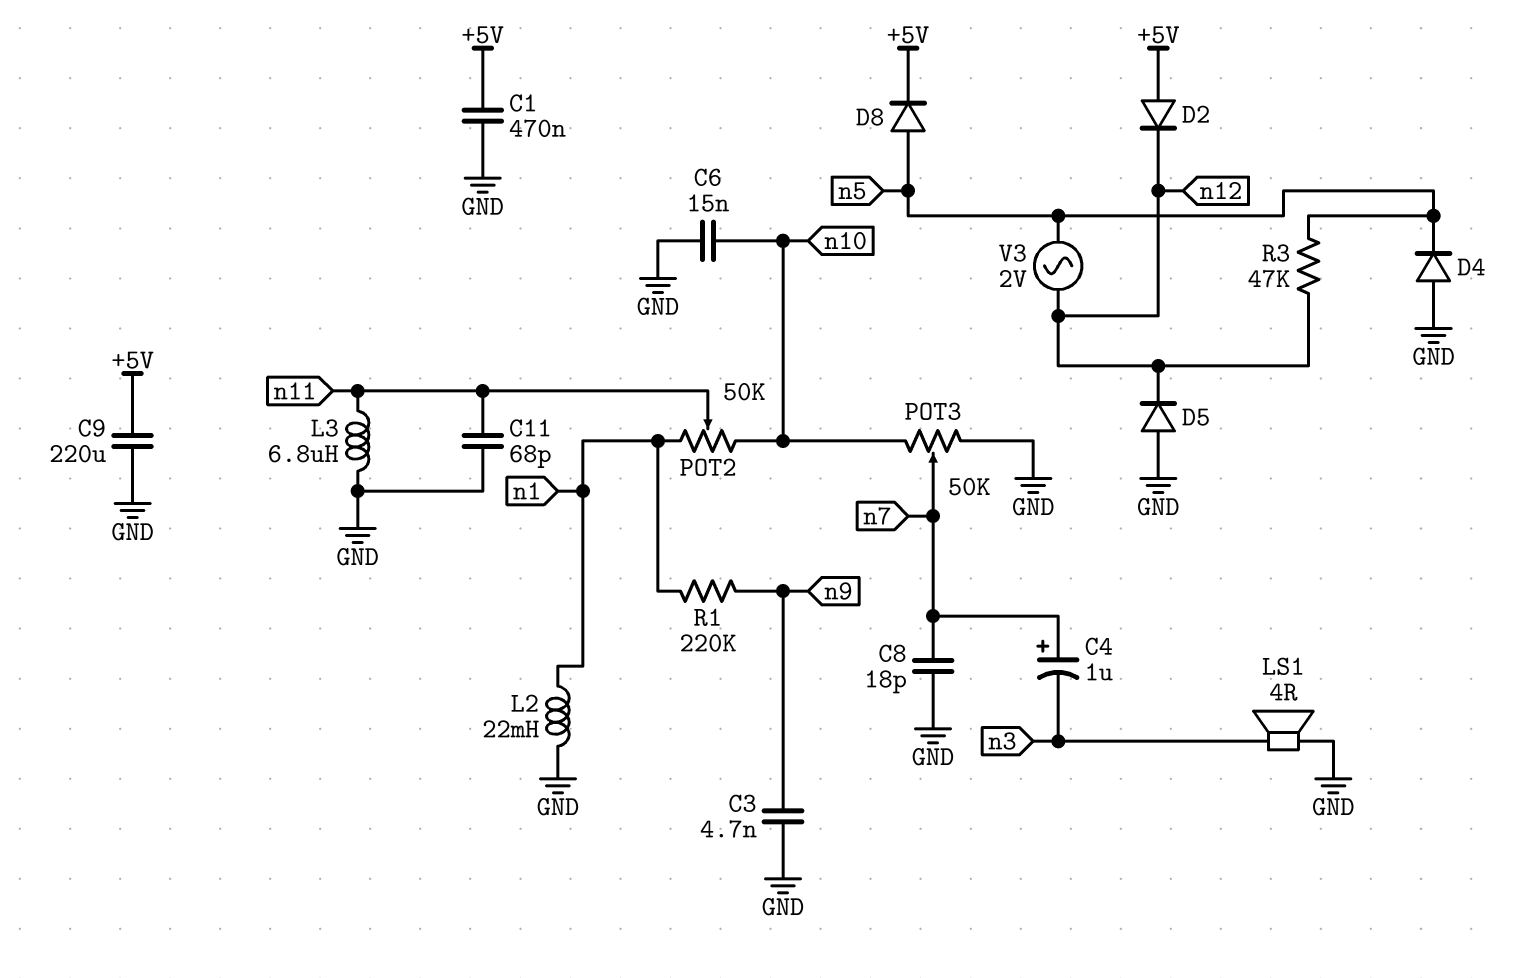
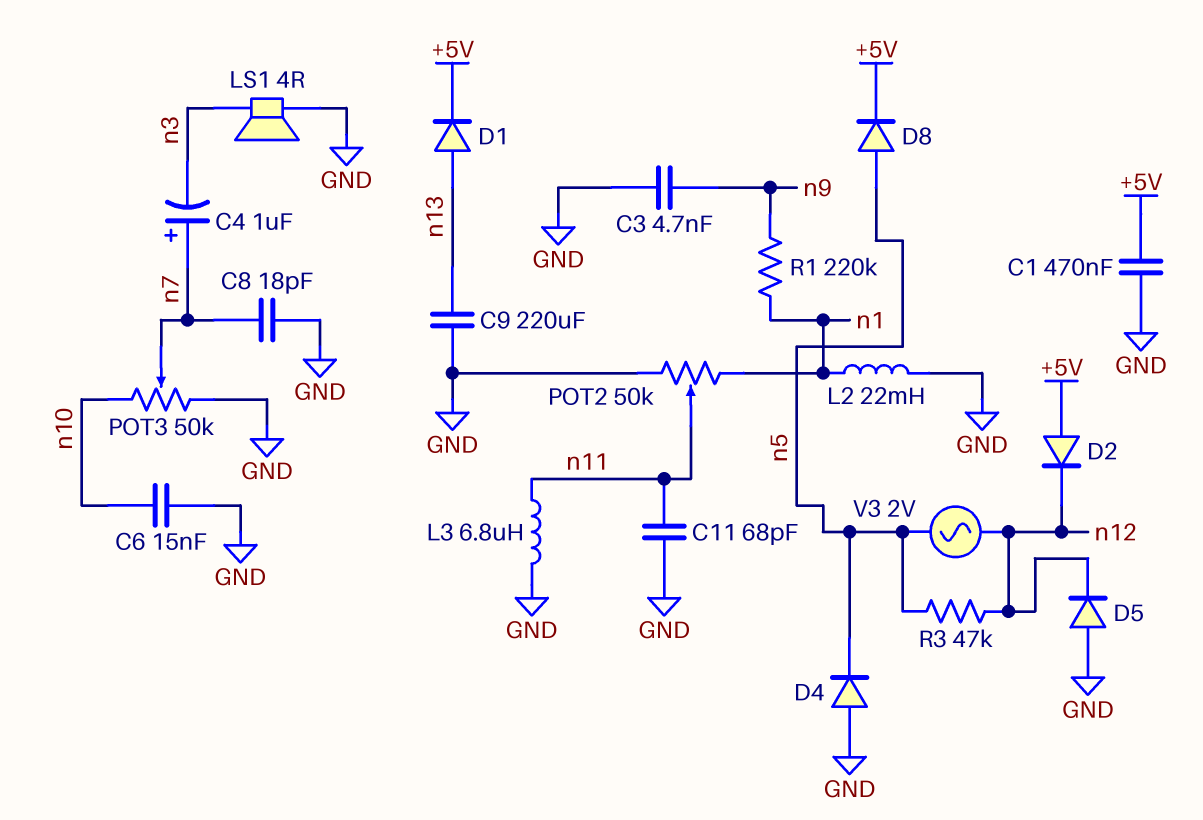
C9: 220uF (+5V, GND) -> 220uF (GND, n13)
D1: none -> diode (A n13, K +5V)
POT2: 50k (n1, n10, wiper n11) -> 50k (GND, n1, wiper n11)

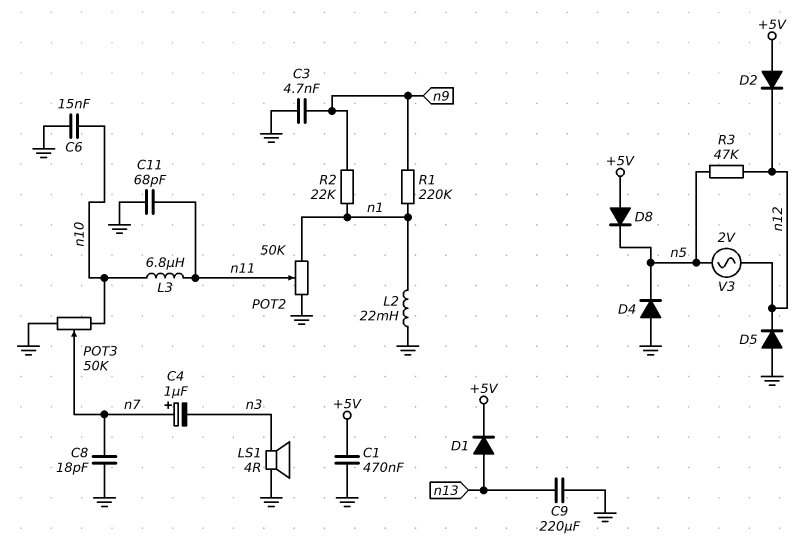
D8: diode (A n5, K +5V) -> diode (A +5V, K n5)
L3: 6.8uH (GND, n11) -> 6.8uH (n10, n11)
R2: none -> 22k (n1, n9)

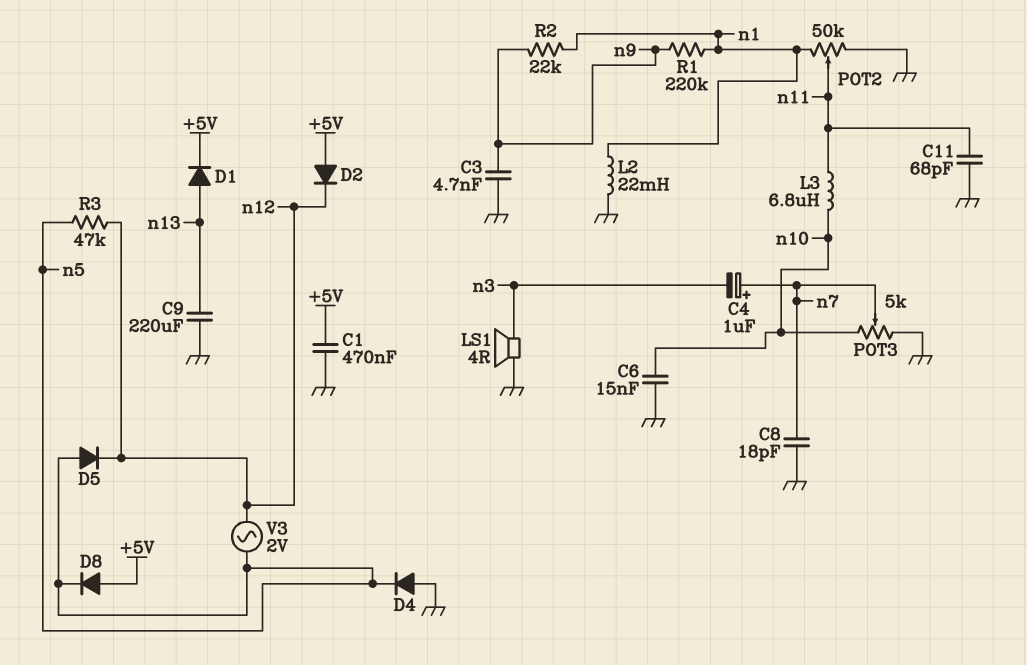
D5: diode (A GND, K n12) -> diode (A n5, K n12)
POT3: 50k (GND, n10, wiper n7) -> 5k (GND, n10, wiper n7)

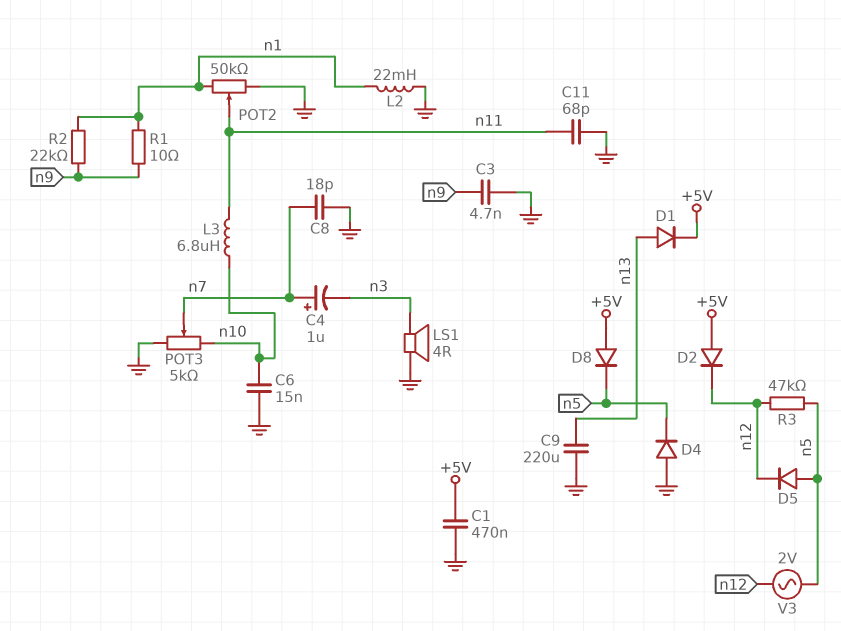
R1: 220k (n1, n9) -> 10 (n1, n9)

